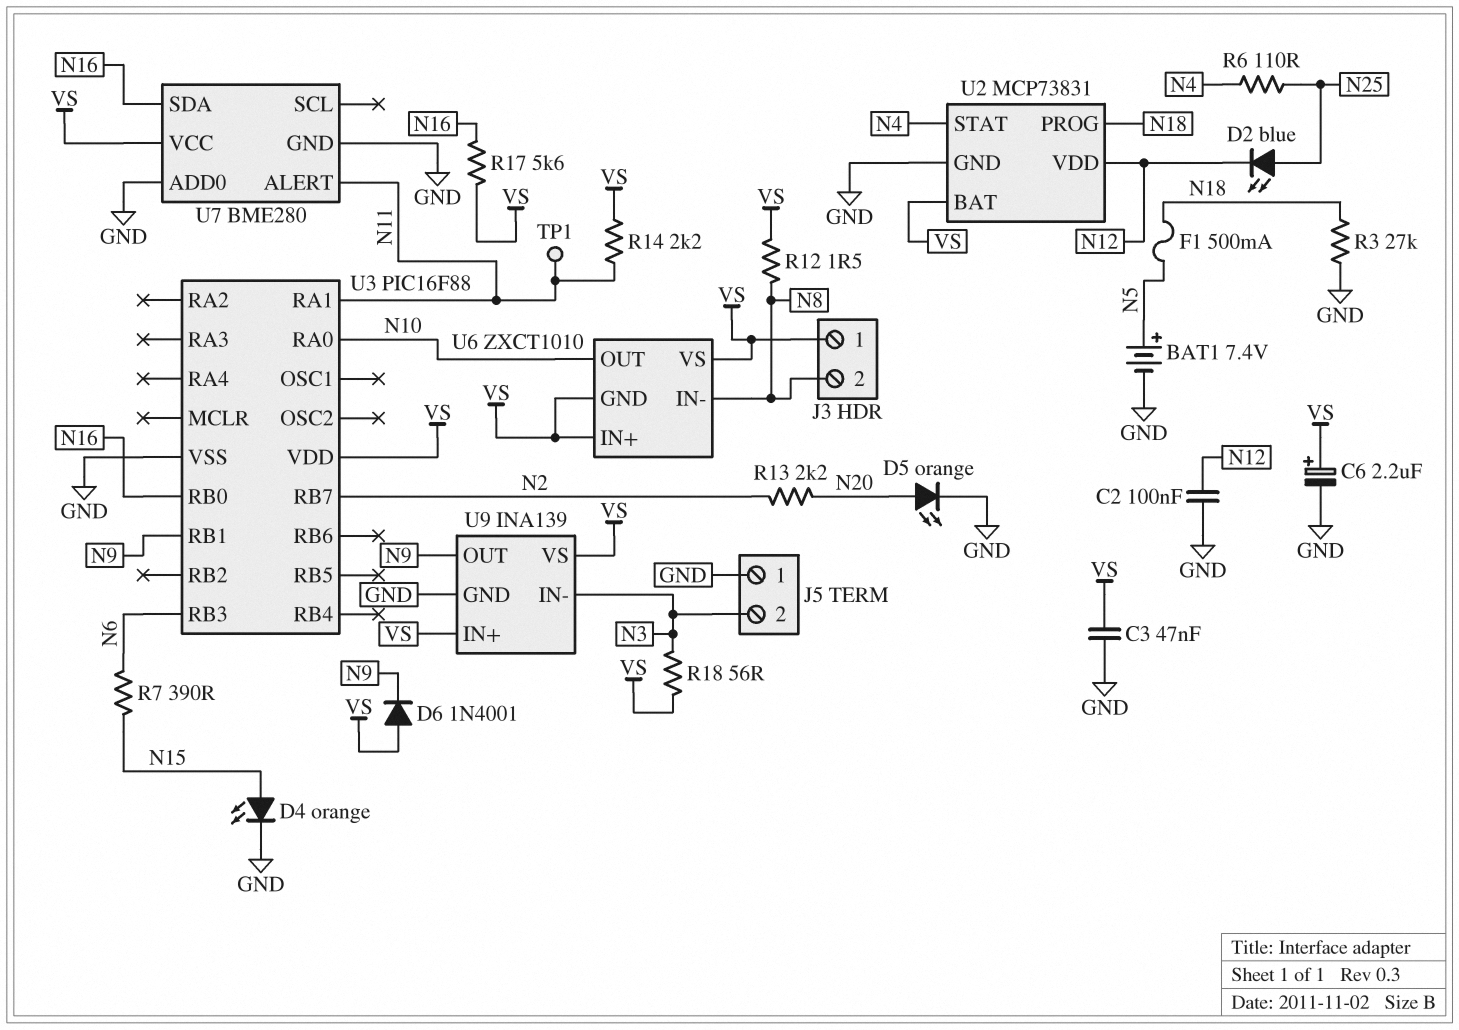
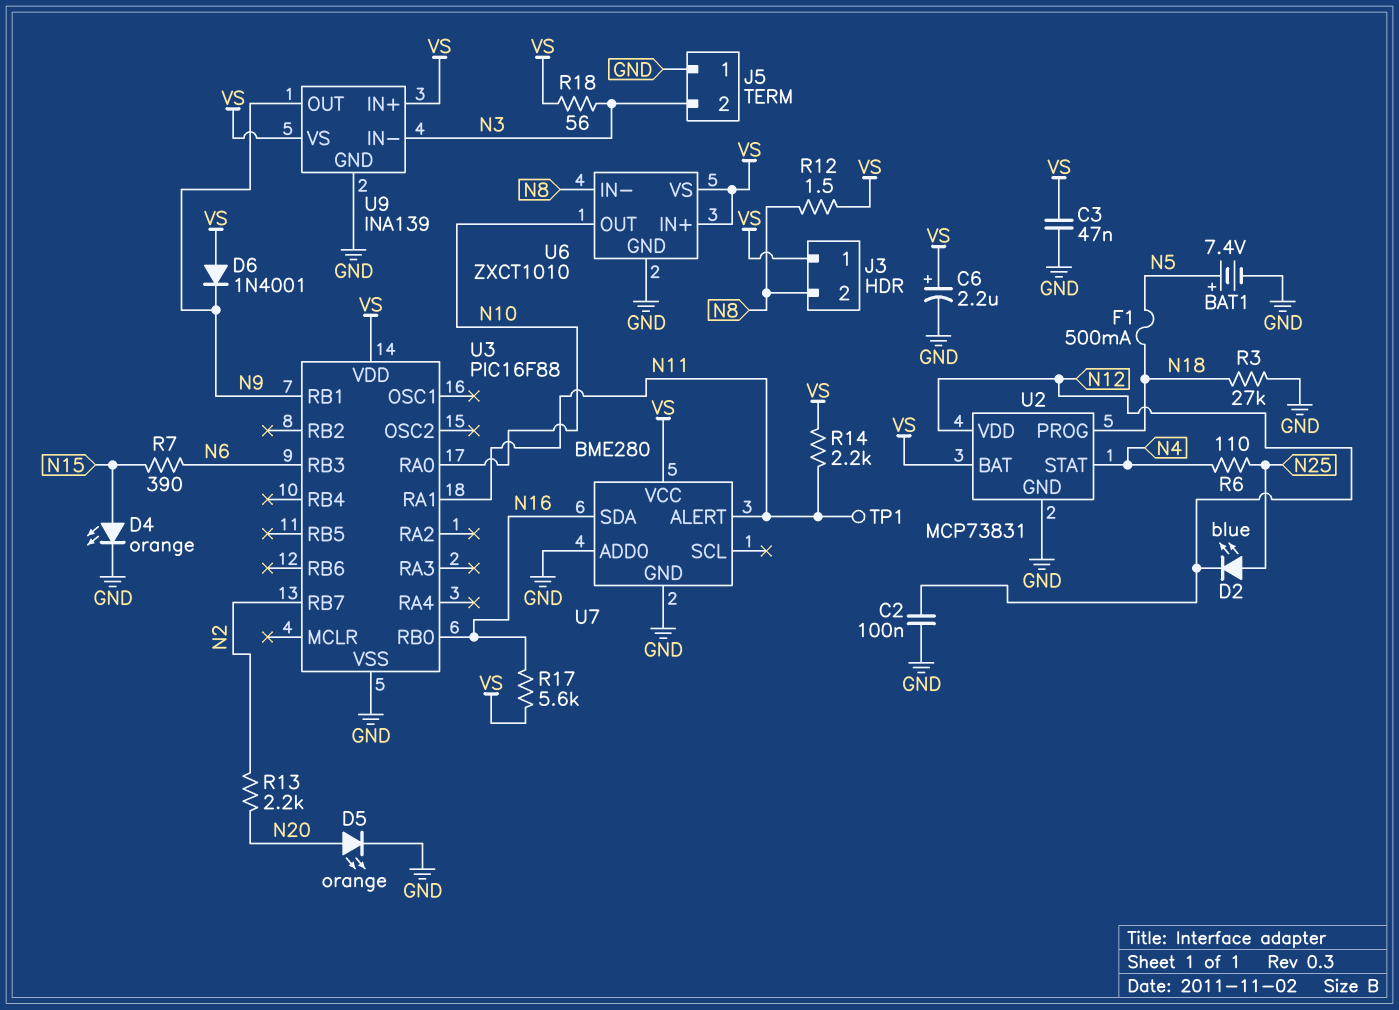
U6 pin GND: VS -> GND

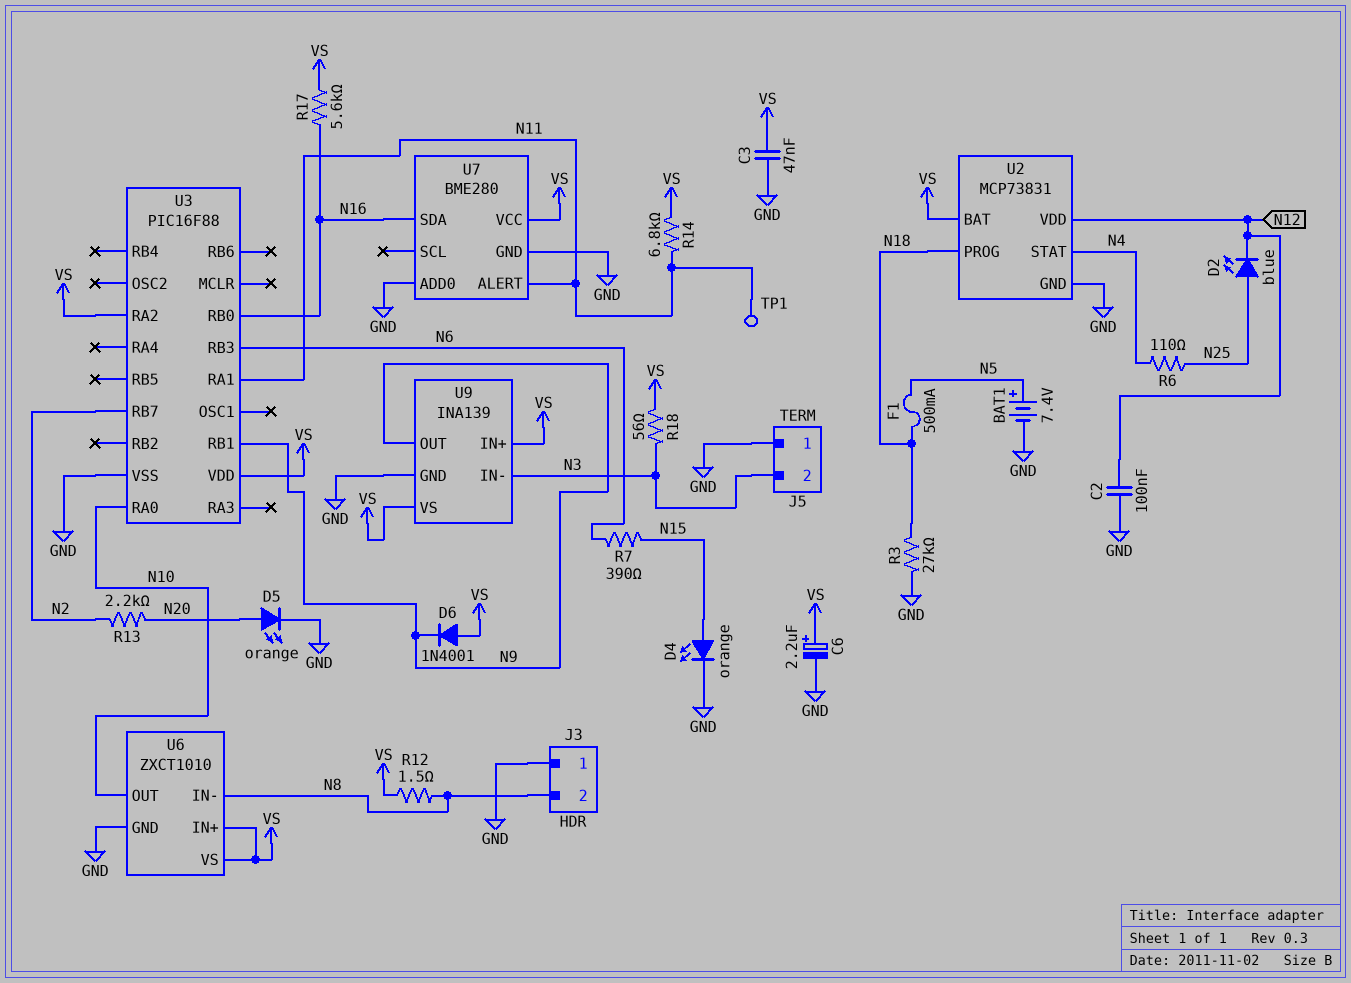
J3 pin 1: VS -> GND
R14: 2.2k (N11, VS) -> 6.8k (N11, VS)
U3 pin RA2: none -> VS

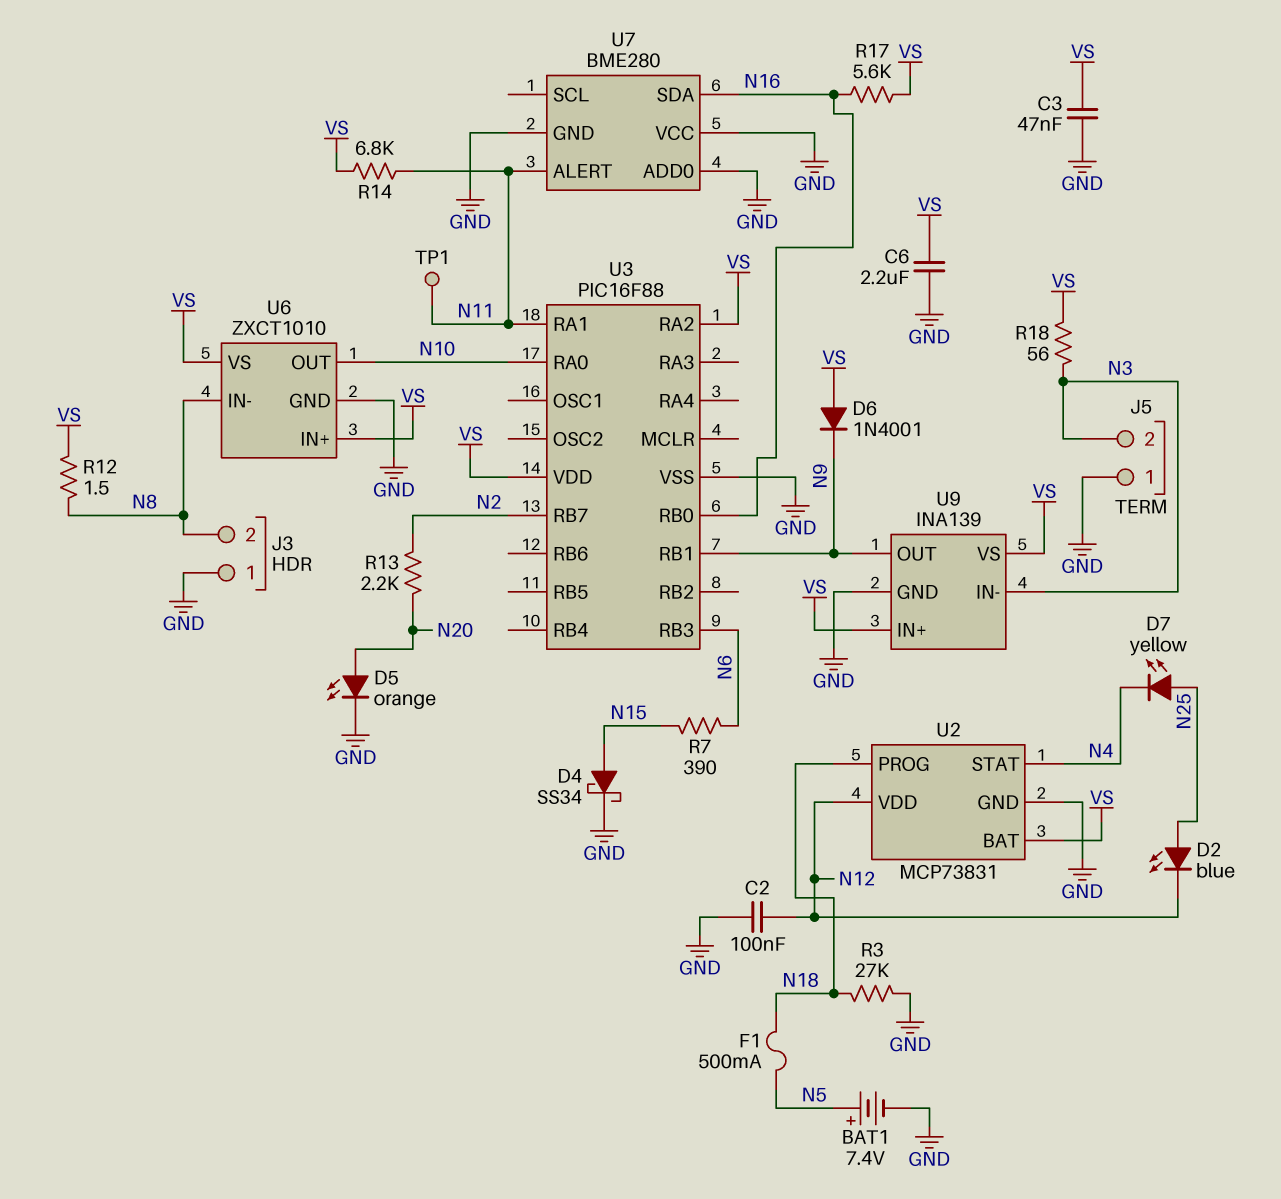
C6: 2.2uF (plus VS, minus GND) -> 2.2uF (GND, VS)
D4: LED orange (A N15, K GND) -> schottky SS34 (A N15, K GND)
D7: none -> LED yellow (A N25, K N4)
R6: 110 (N4, N25) -> none
U7 pin VCC: VS -> GND

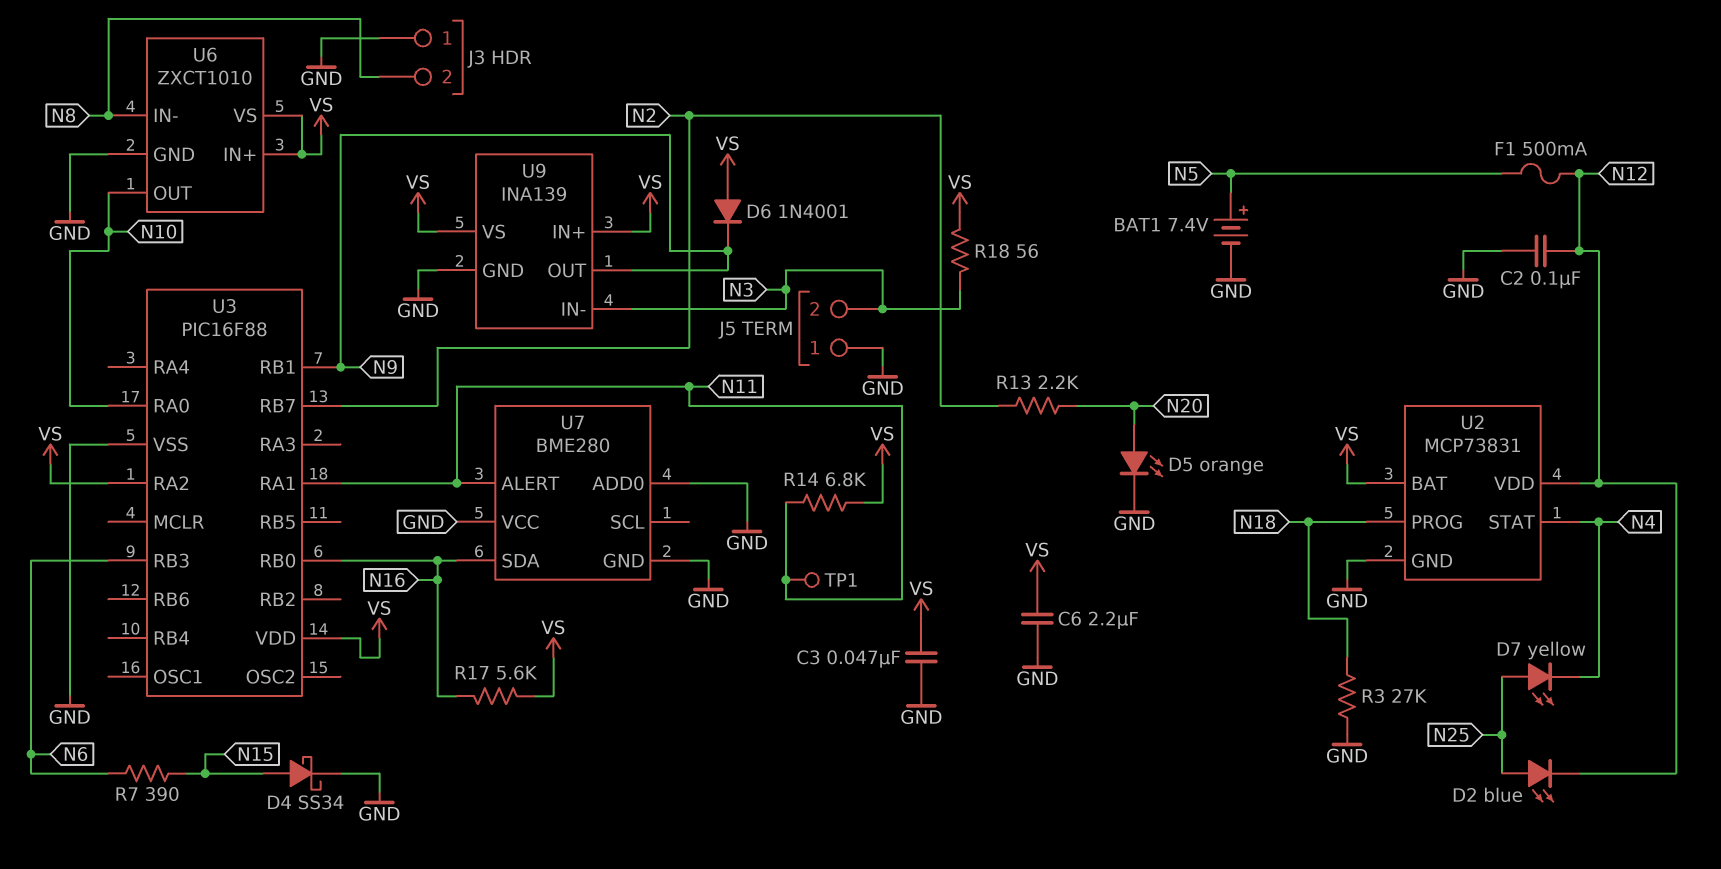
F1: 500mA (N5, N18) -> 500mA (N5, N12)
R12: 1.5 (N8, VS) -> none

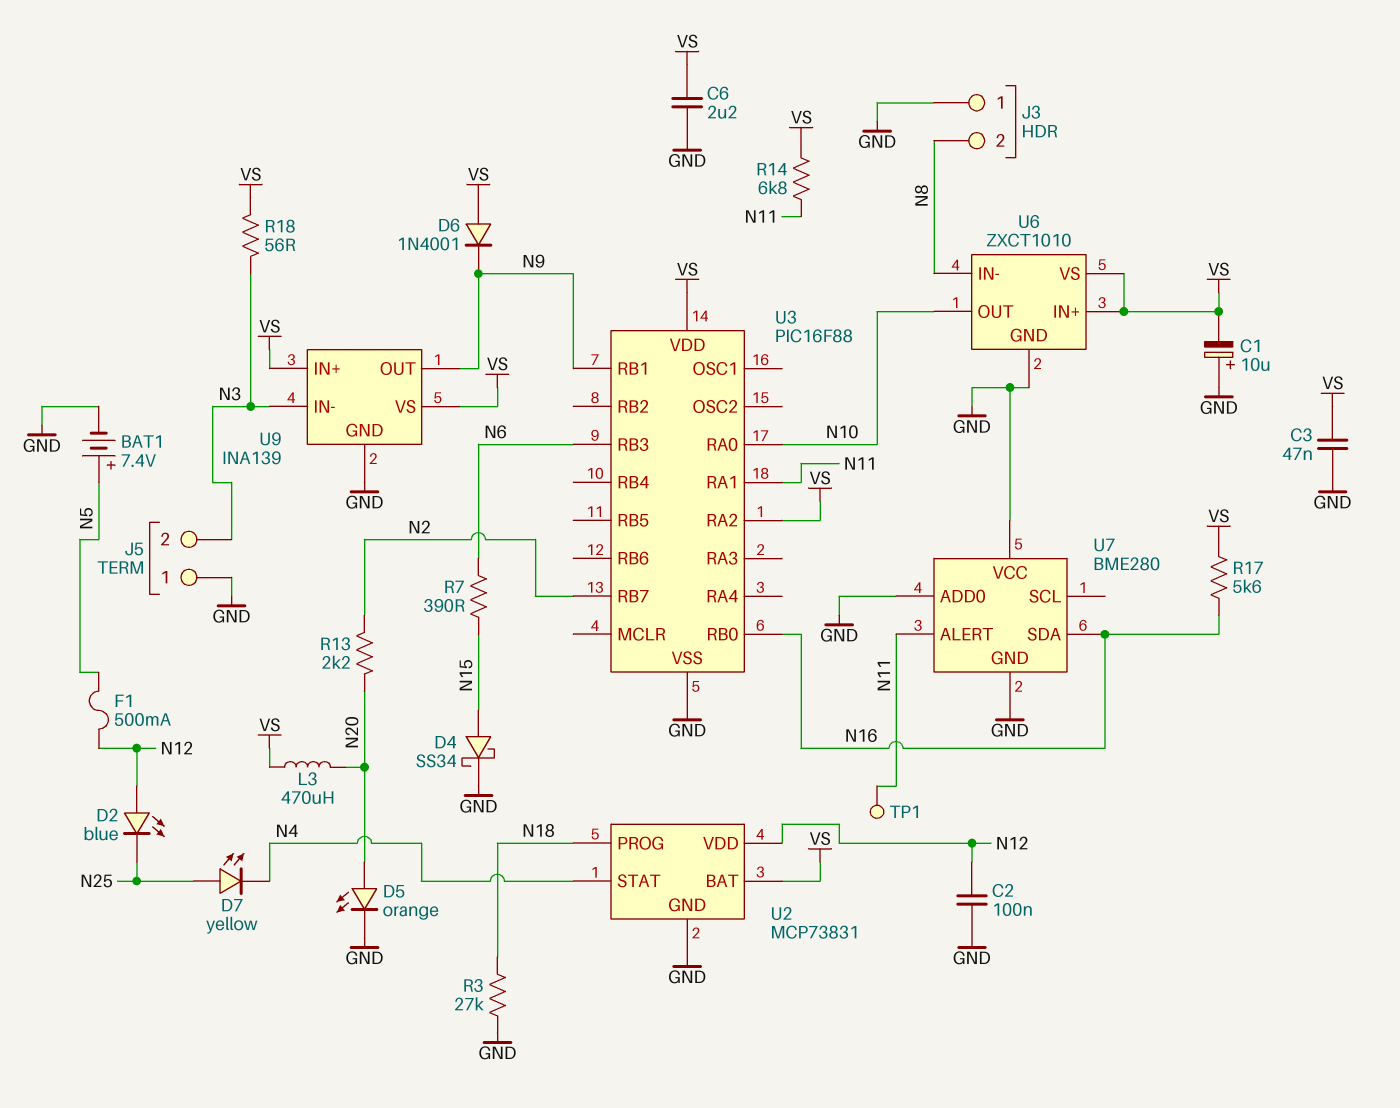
C1: none -> 10uF (plus GND, minus VS)
D2: LED blue (A N25, K N12) -> LED blue (A N12, K N25)
L3: none -> 470uH (N20, VS)

